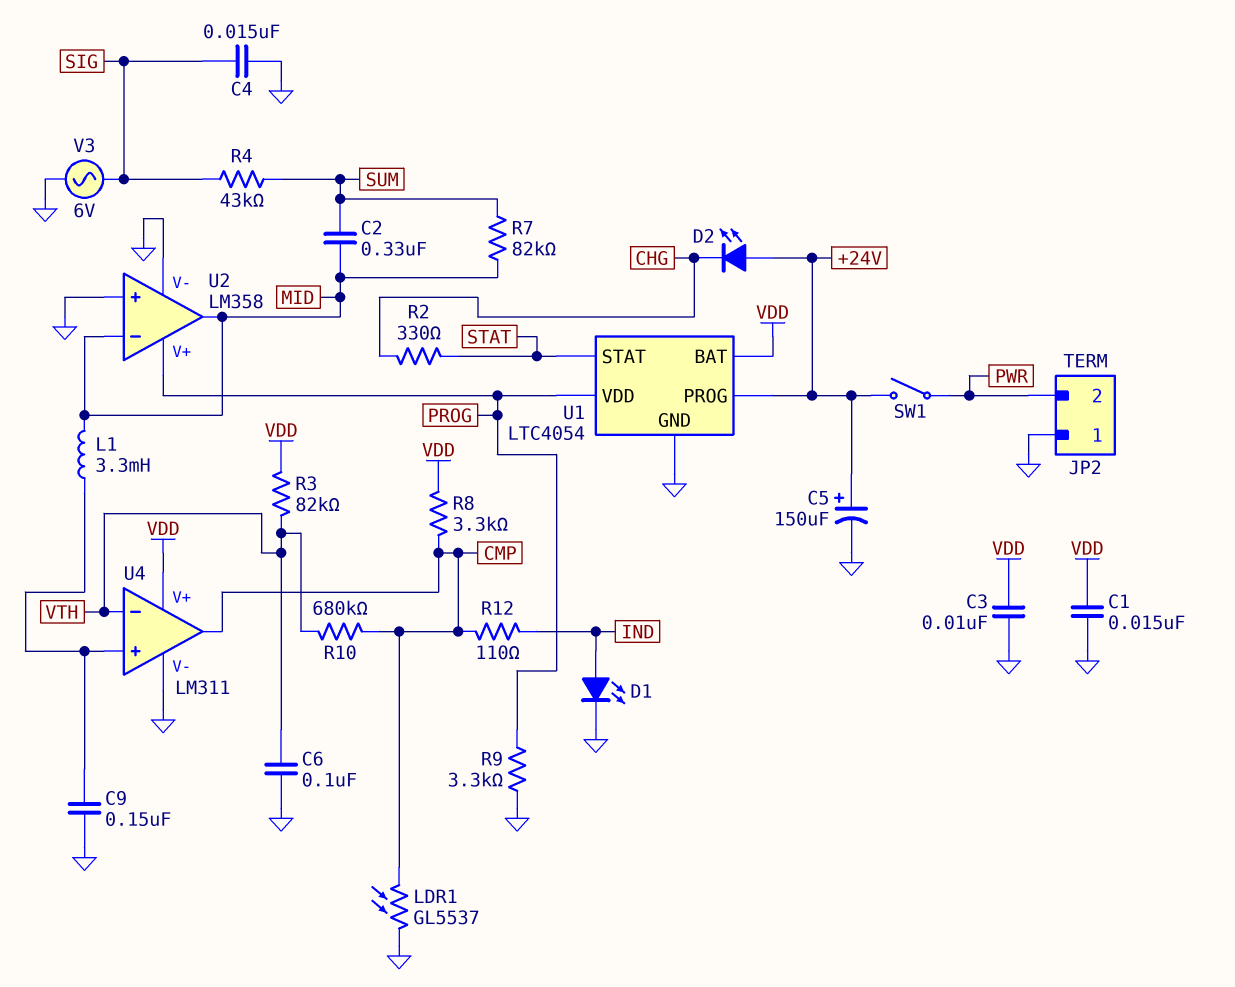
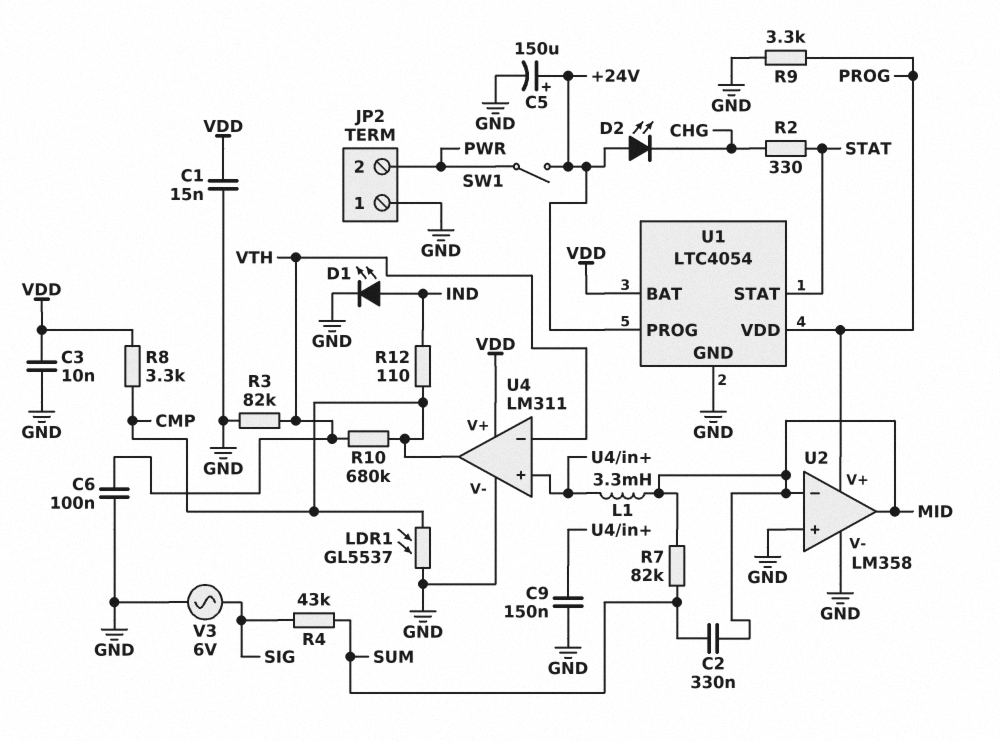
C4: 15nF (GND, SIG) -> none
R3: 82k (VDD, VTH) -> 82k (GND, VTH)

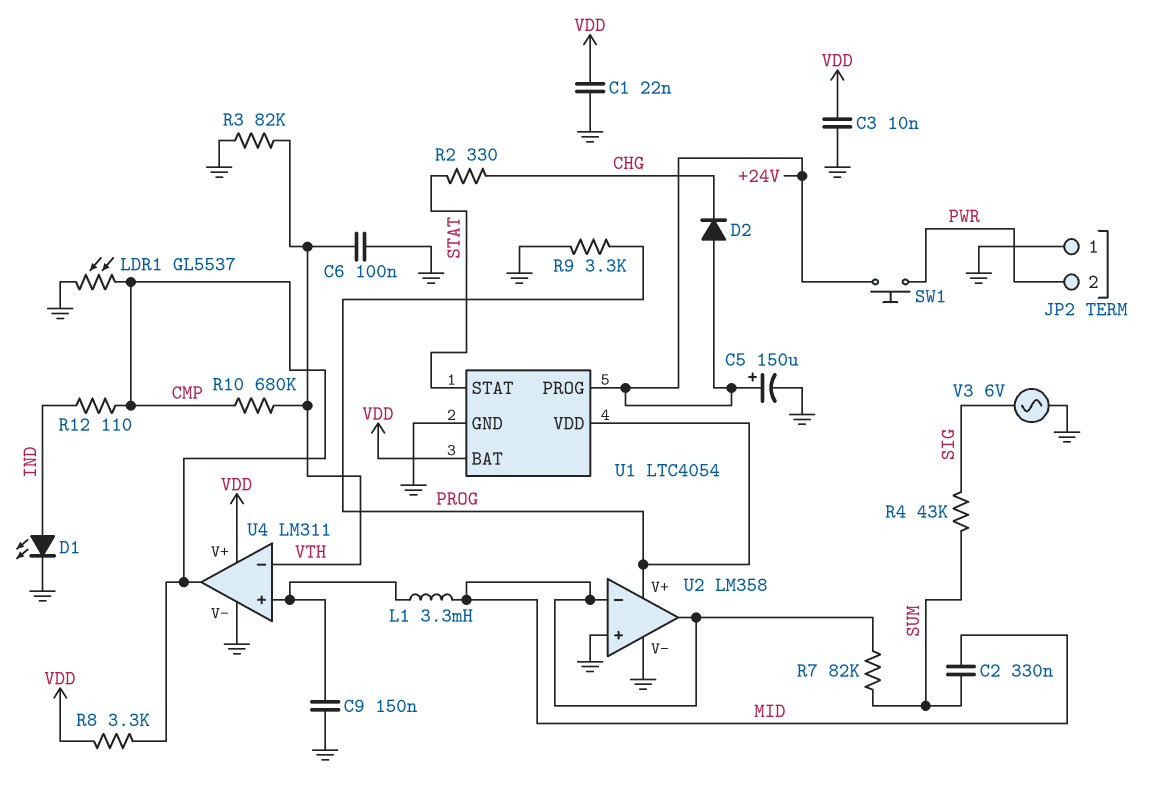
C1: 15nF (GND, VDD) -> 22nF (GND, VDD)
D2: LED (A +24V, K CHG) -> diode (A +24V, K CHG)
SW1: switch (+24V, PWR) -> button (+24V, PWR)

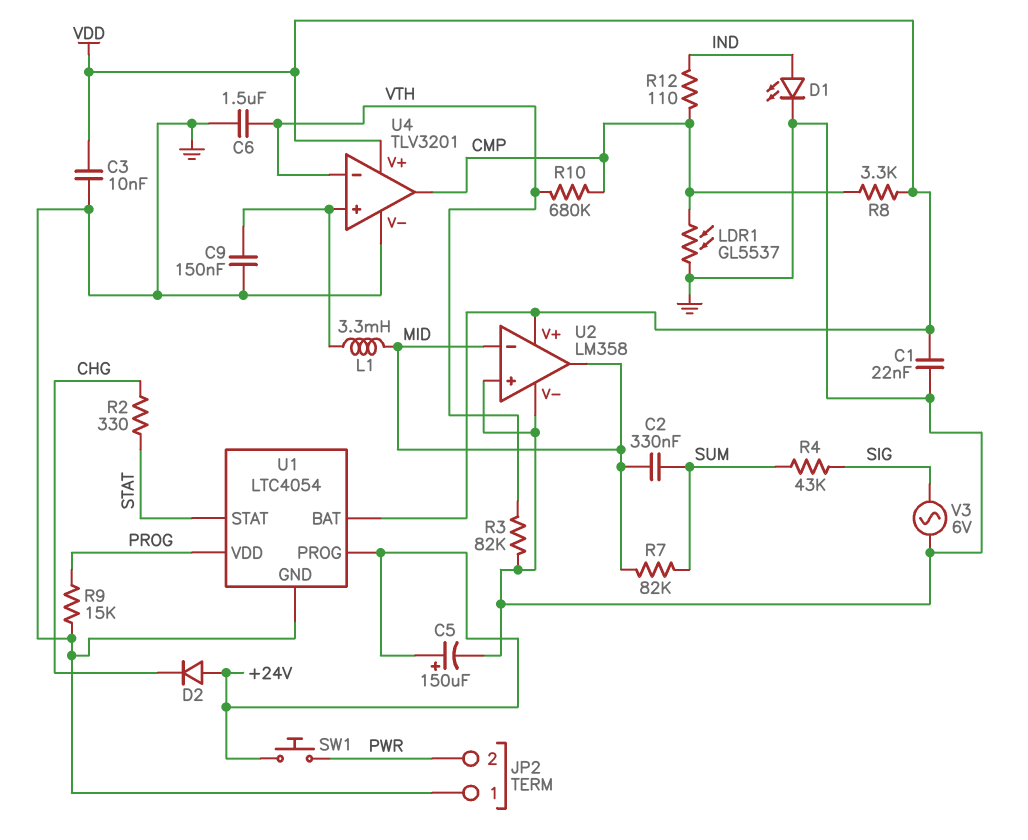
C6: 100nF (GND, VTH) -> 1.5uF (GND, VTH)
R9: 3.3k (GND, PROG) -> 15k (GND, PROG)
U2 pin V+: PROG -> VDD
U4: LM311 -> TLV3201

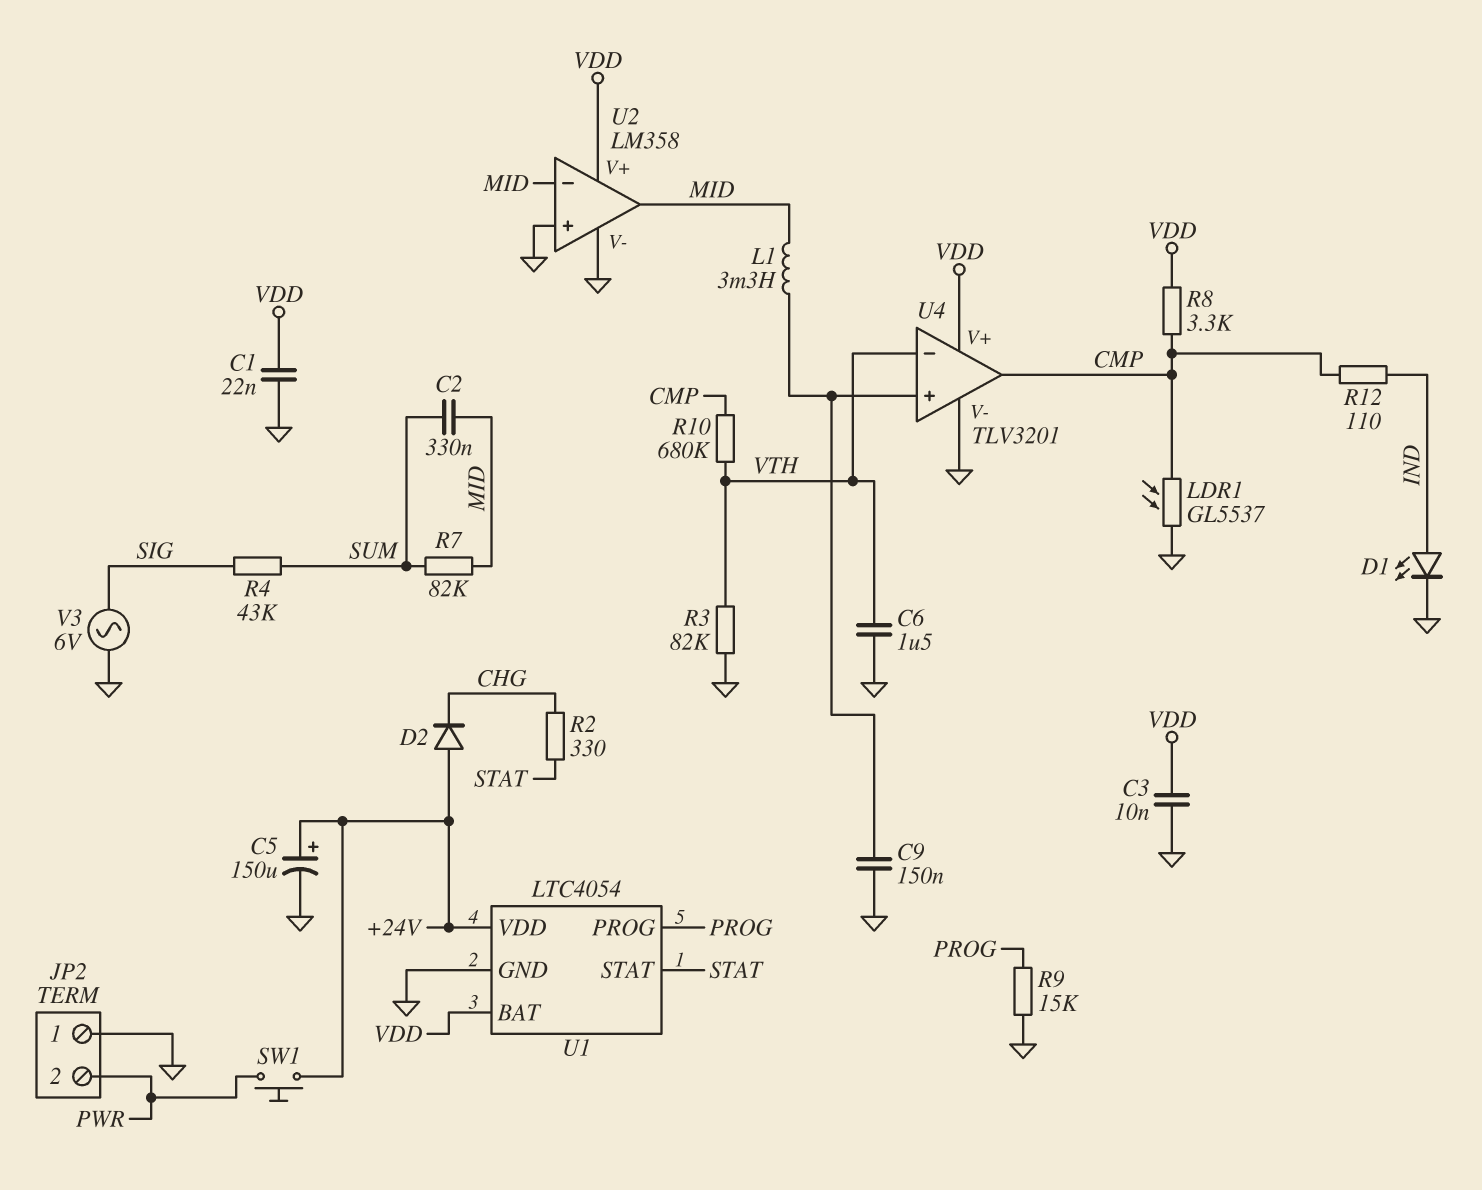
U1 pin PROG: +24V -> PROG
U1 pin VDD: PROG -> +24V

